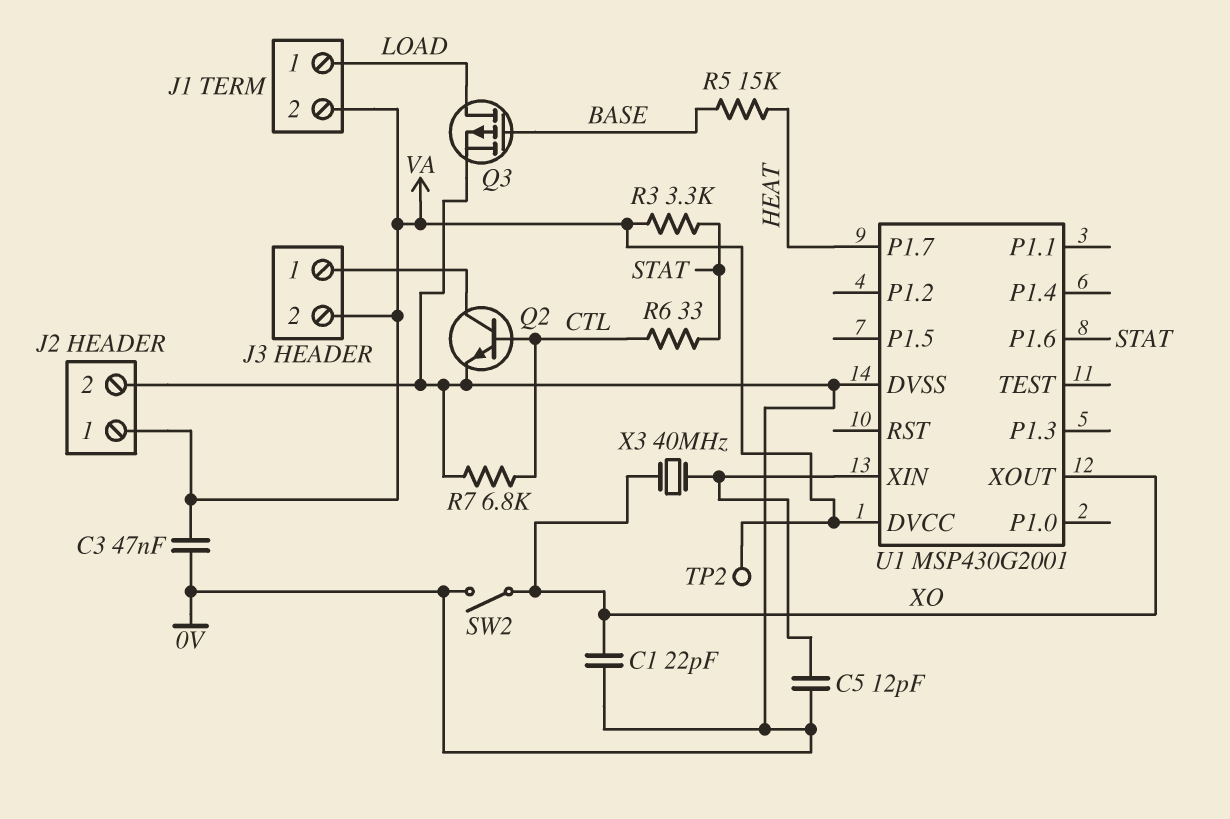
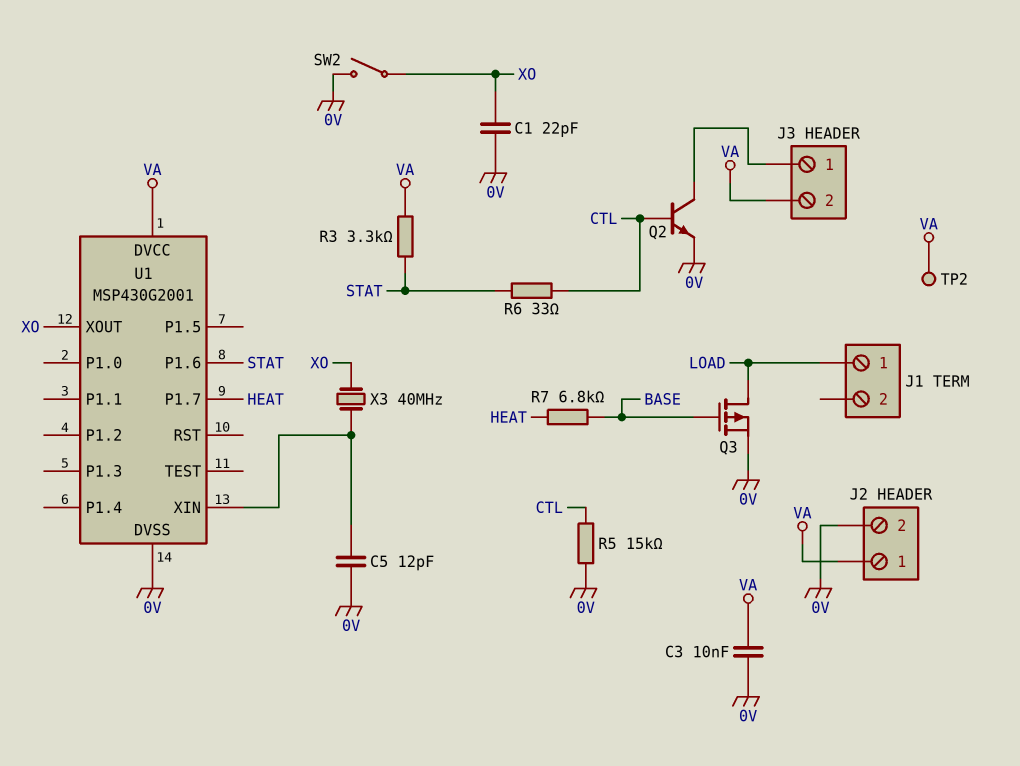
C3: 47nF (0V, VA) -> 10nF (0V, VA)
J1 pin 2: VA -> none
R5: 15k (BASE, HEAT) -> 15k (0V, CTL)
R7: 6.8k (0V, CTL) -> 6.8k (BASE, HEAT)

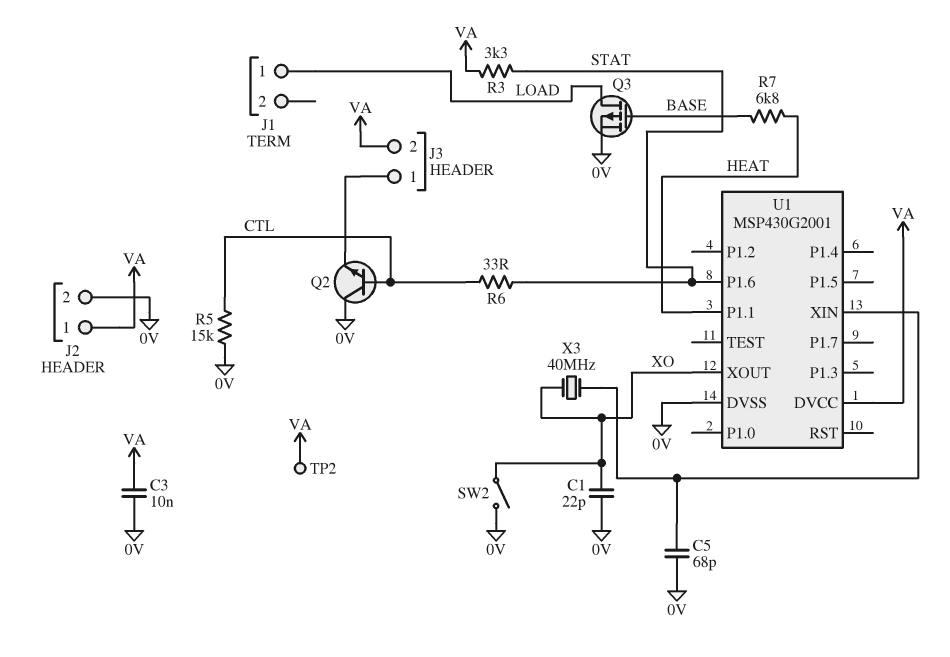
C5: 12pF (0V, U1/XIN) -> 68pF (0V, U1/XIN)
Q2: NPN (B CTL, C J3/1, E 0V) -> NPN (B CTL, C 0V, E J3/1)
U1 pin P1.1: none -> HEAT
U1 pin P1.7: HEAT -> none

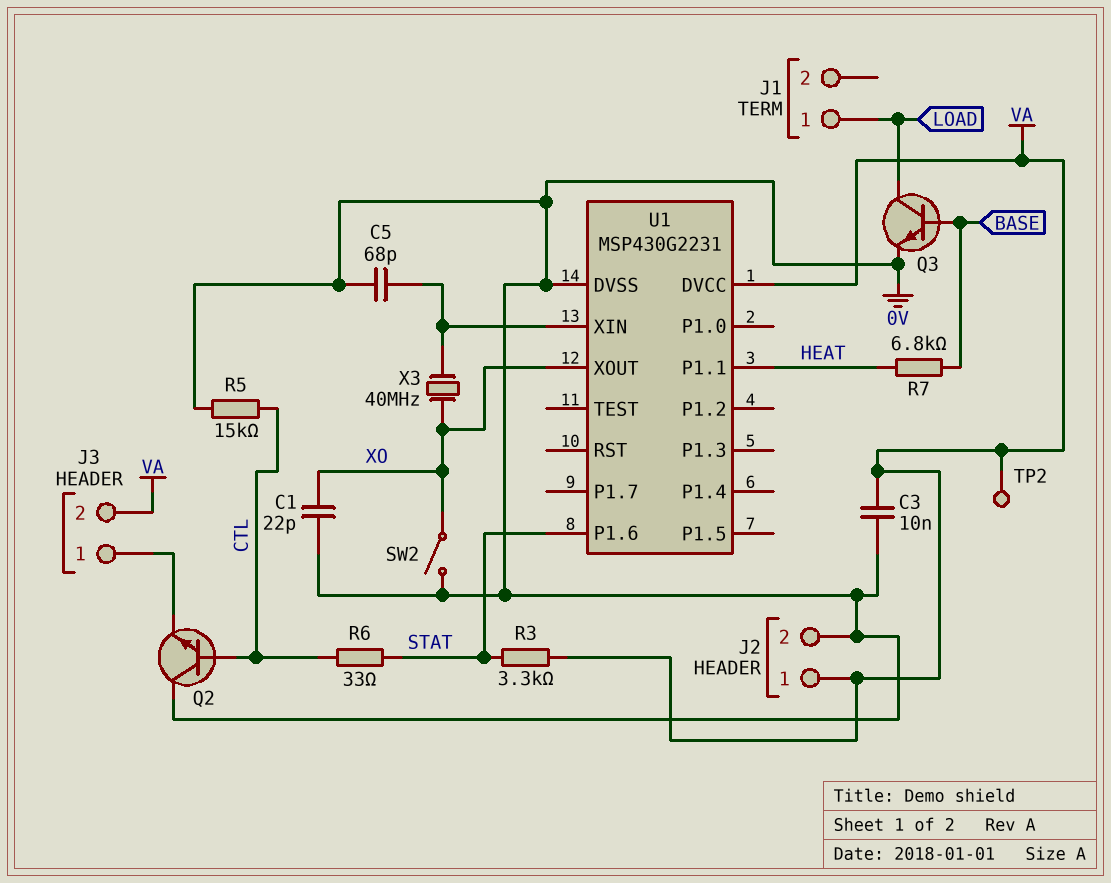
Q3: PMOS (G BASE, D LOAD, S 0V) -> NPN (B BASE, C LOAD, E 0V)
U1: MSP430G2001 -> MSP430G2231

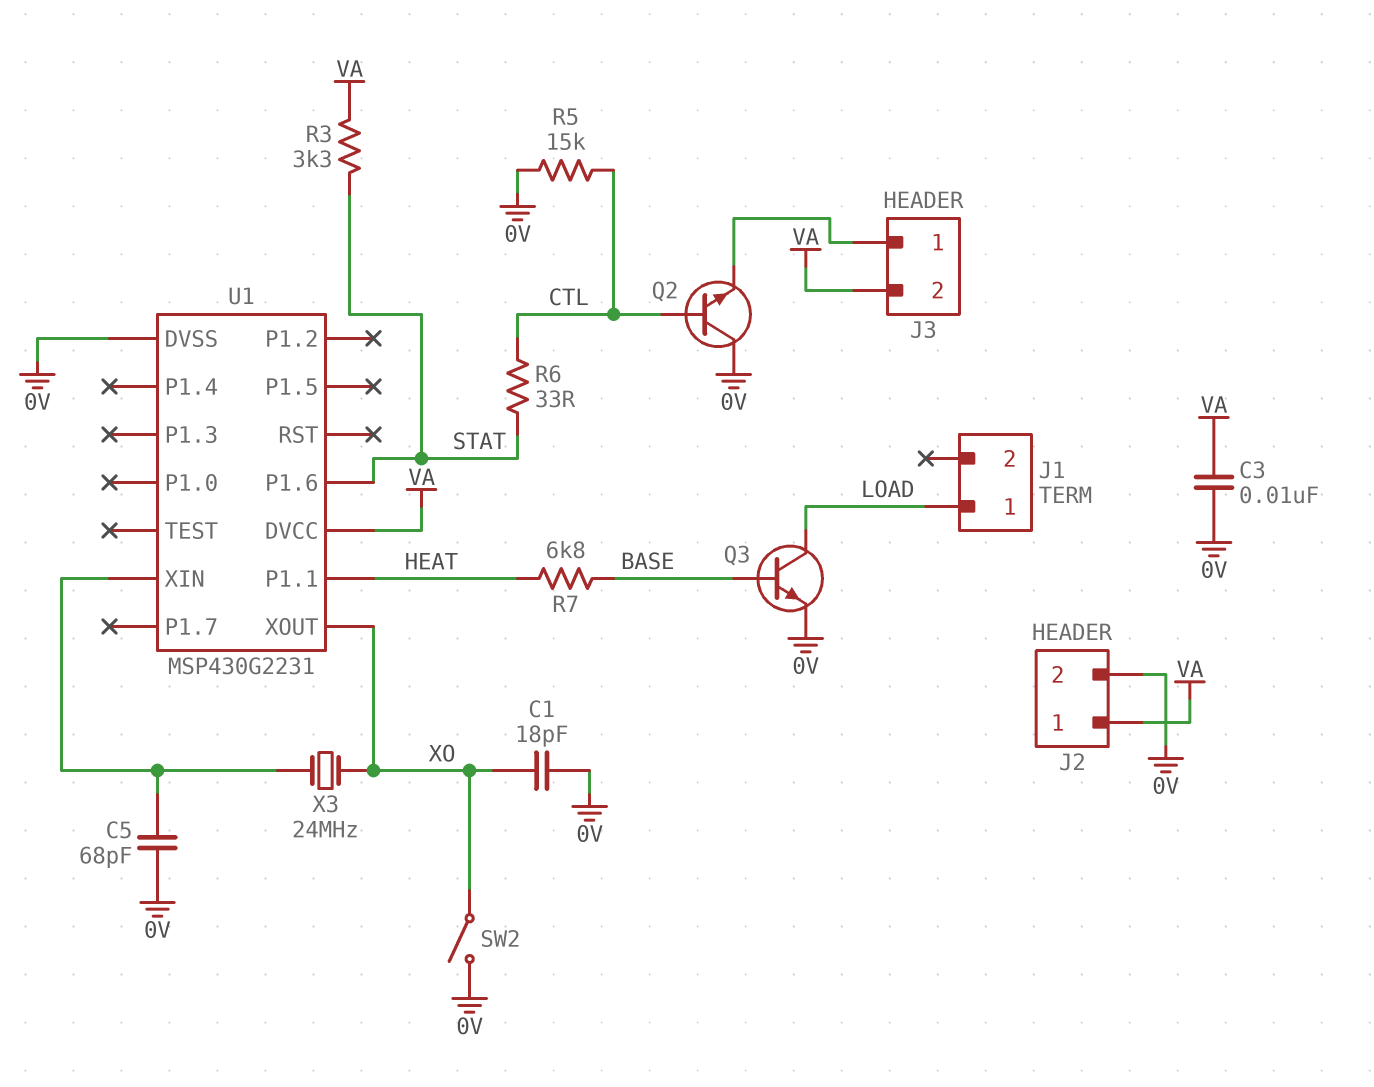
C1: 22pF (0V, XO) -> 18pF (0V, XO)
TP2: test point (VA) -> none
X3: 40MHz (U1/XIN, XO) -> 24MHz (U1/XIN, XO)

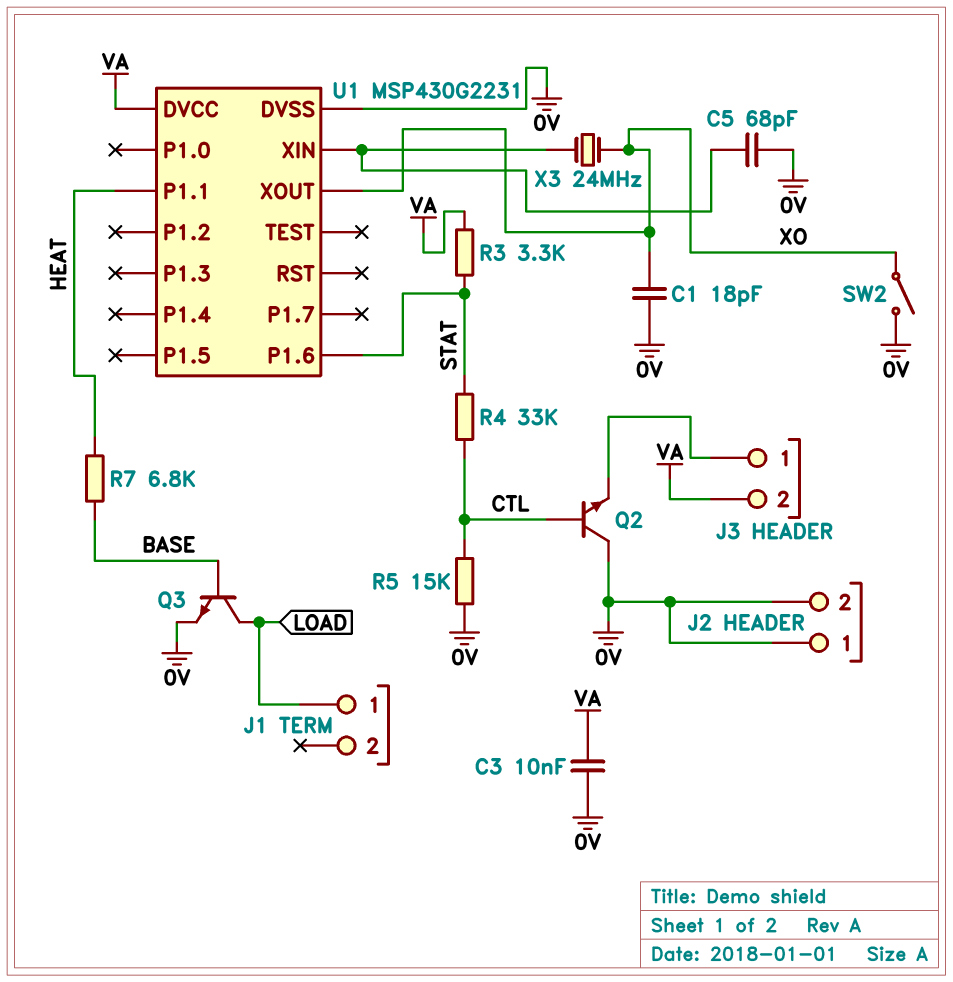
J2 pin 1: VA -> 0V
R4: none -> 33k (CTL, STAT)
R6: 33 (CTL, STAT) -> none

